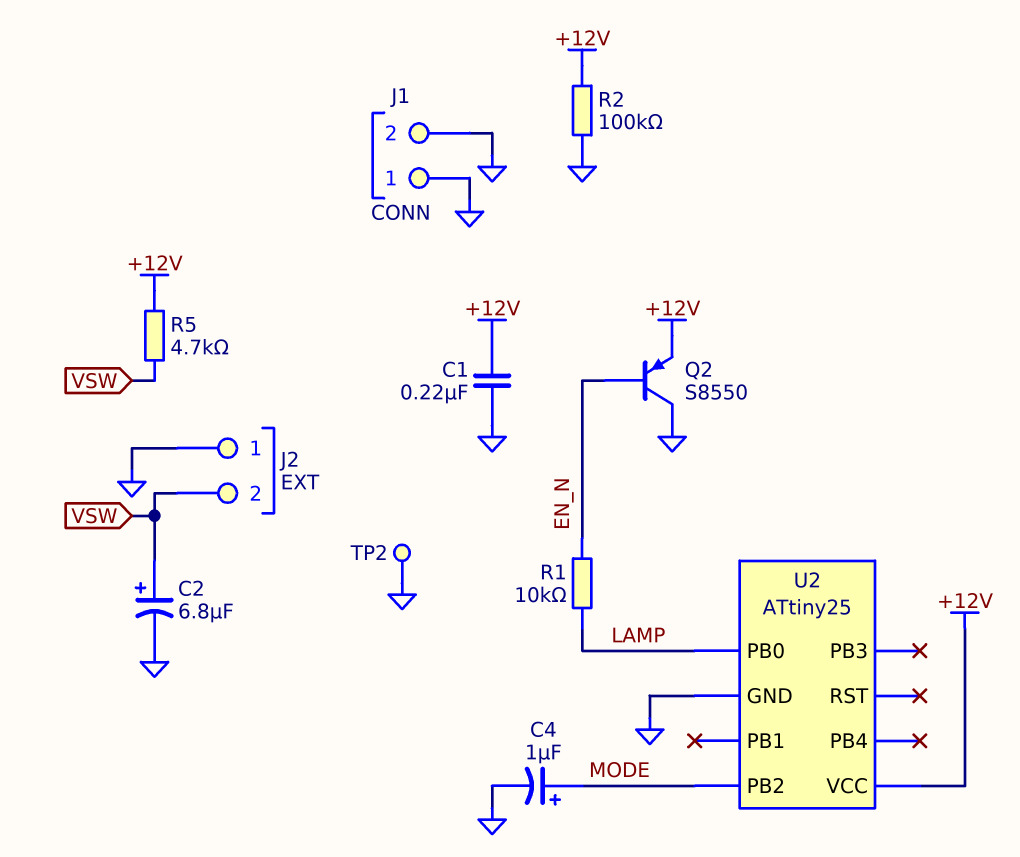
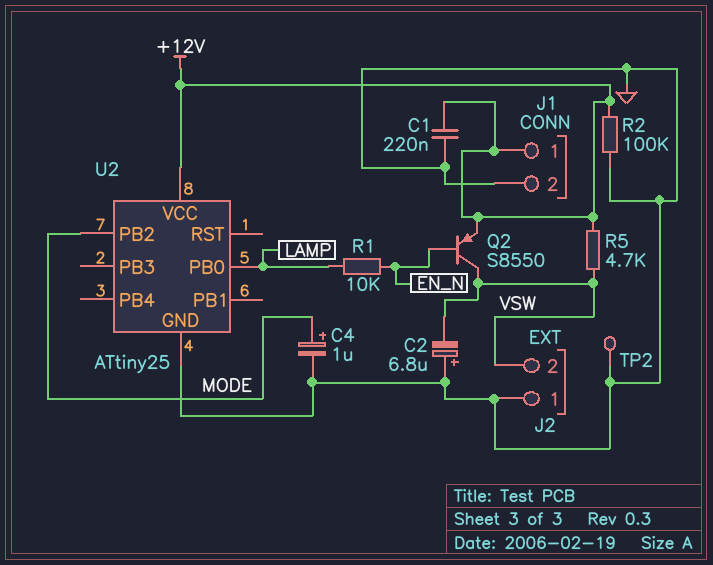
C2: 6.8uF (plus VSW, minus GND) -> 6.8uF (plus GND, minus VSW)
J1 pin 1: GND -> +12V
Q2: PNP S8550 (B EN_N, C GND, E +12V) -> PNP S8550 (B EN_N, C VSW, E +12V)

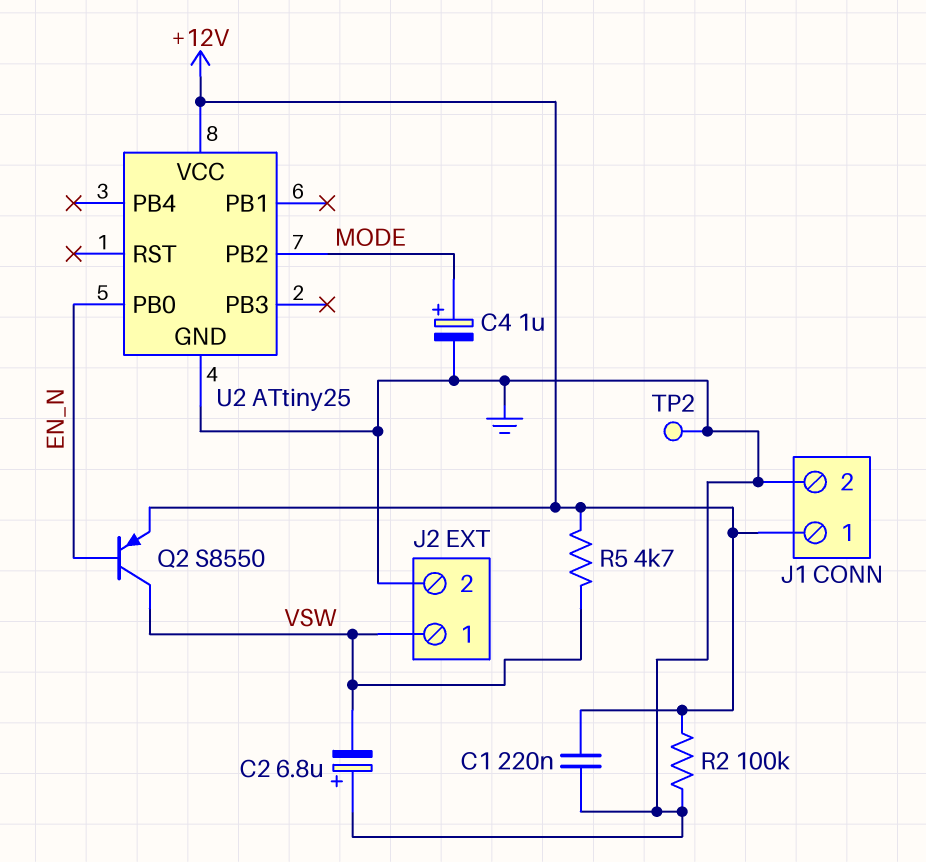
J2 pin 1: GND -> VSW
J2 pin 2: VSW -> GND
R1: 10k (EN_N, LAMP) -> none
U2 pin PB0: LAMP -> EN_N

